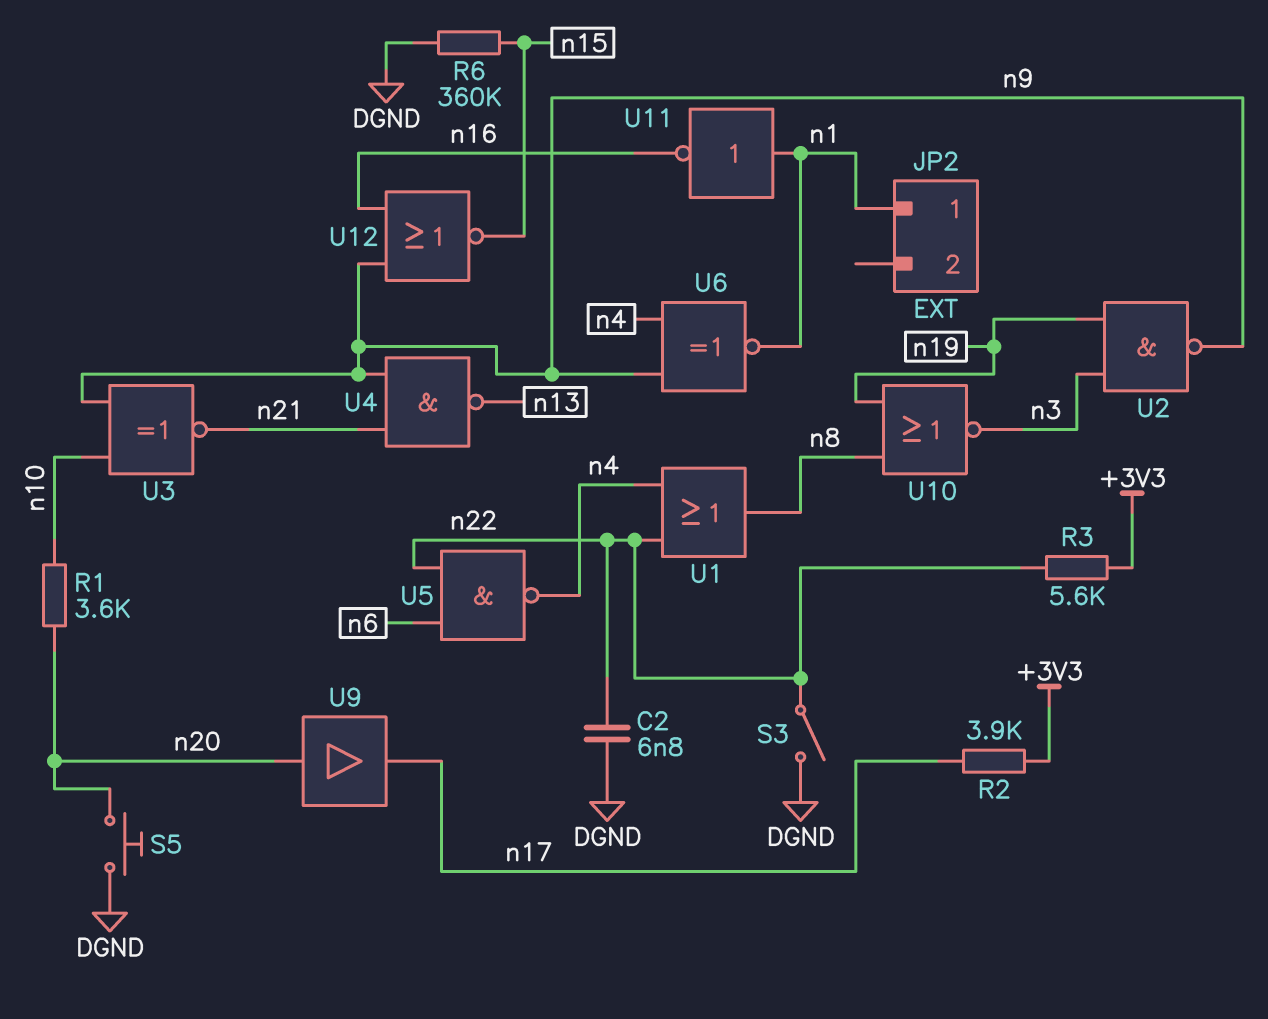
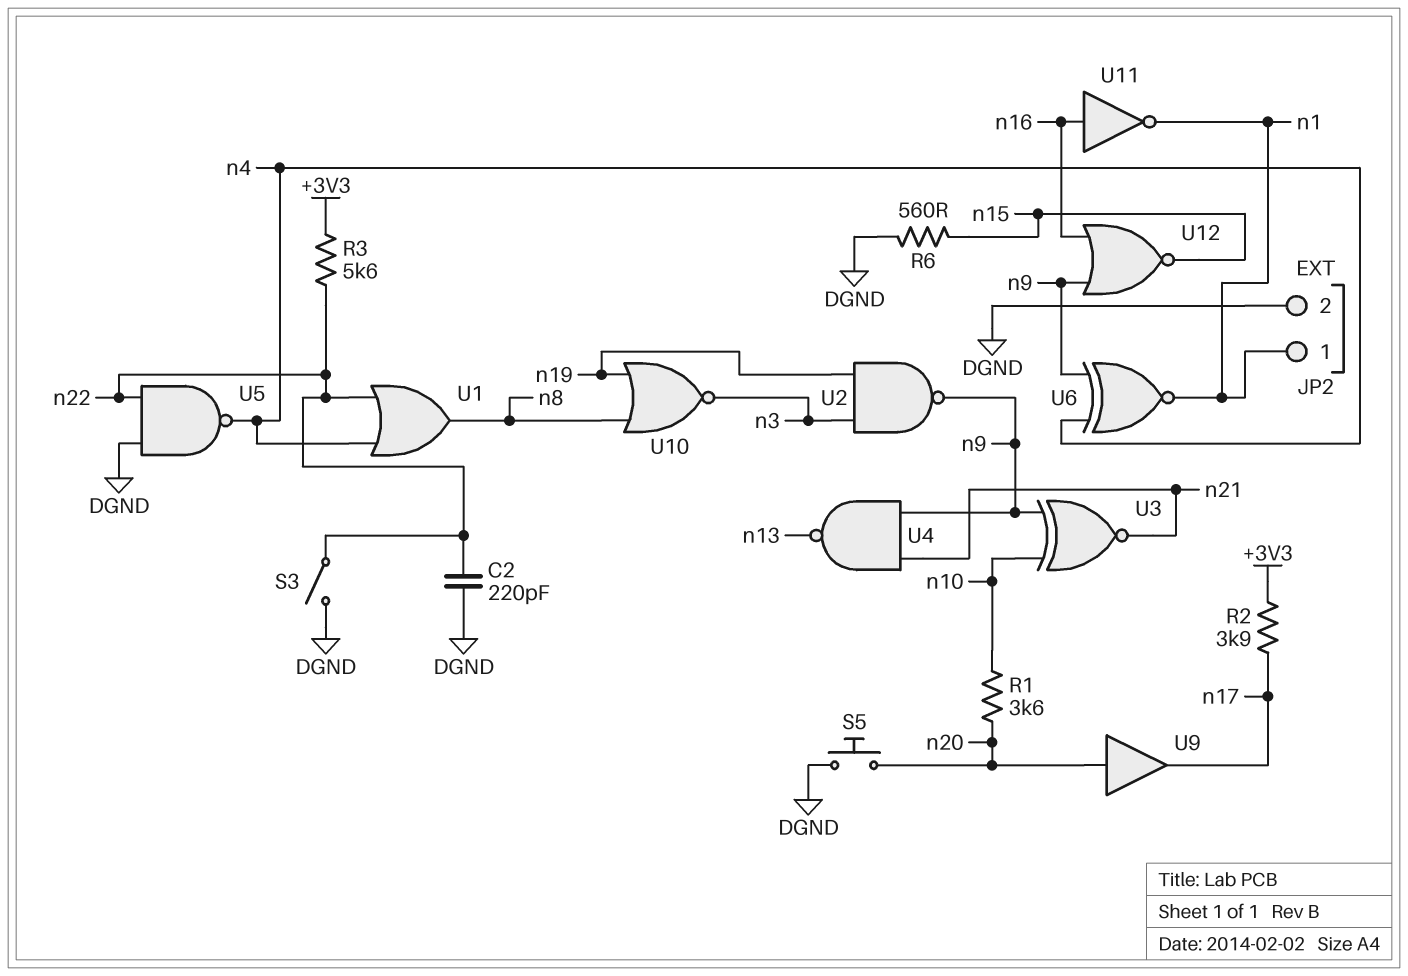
C2: 6.8nF (DGND, n22) -> 220pF (DGND, n22)
JP2 pin 2: none -> DGND
R6: 360k (DGND, n15) -> 560 (DGND, n15)
U5: NAND (in n6, in n22, out n4) -> NAND (in DGND, in n22, out n4)
U11: NOT (in n1, out n16) -> NOT (in n16, out n1)

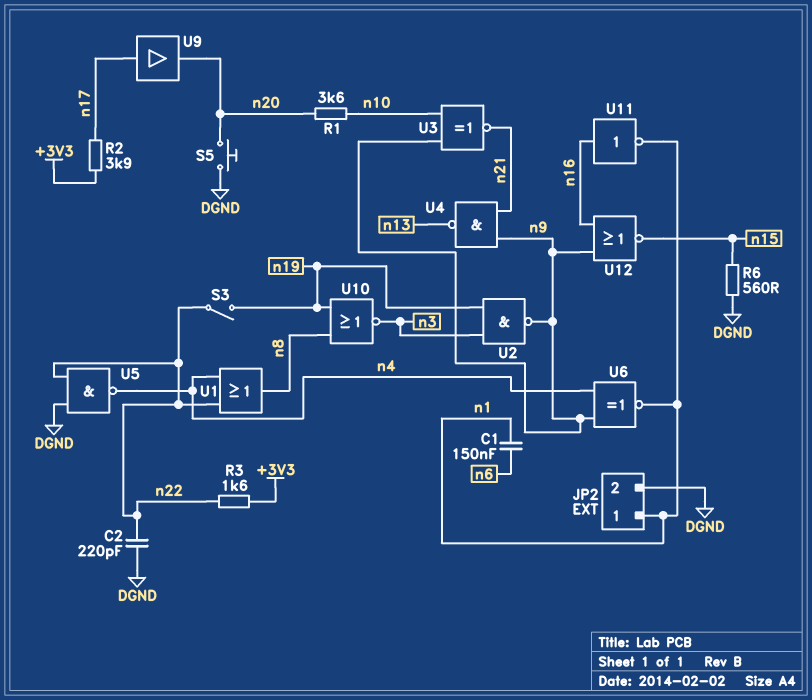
C1: none -> 150nF (n1, n6)
R3: 5.6k (+3V3, n22) -> 1.6k (+3V3, n22)
S3: switch (DGND, n22) -> switch (n19, n22)
U9: buffer (in n20, out n17) -> buffer (in n17, out n20)

